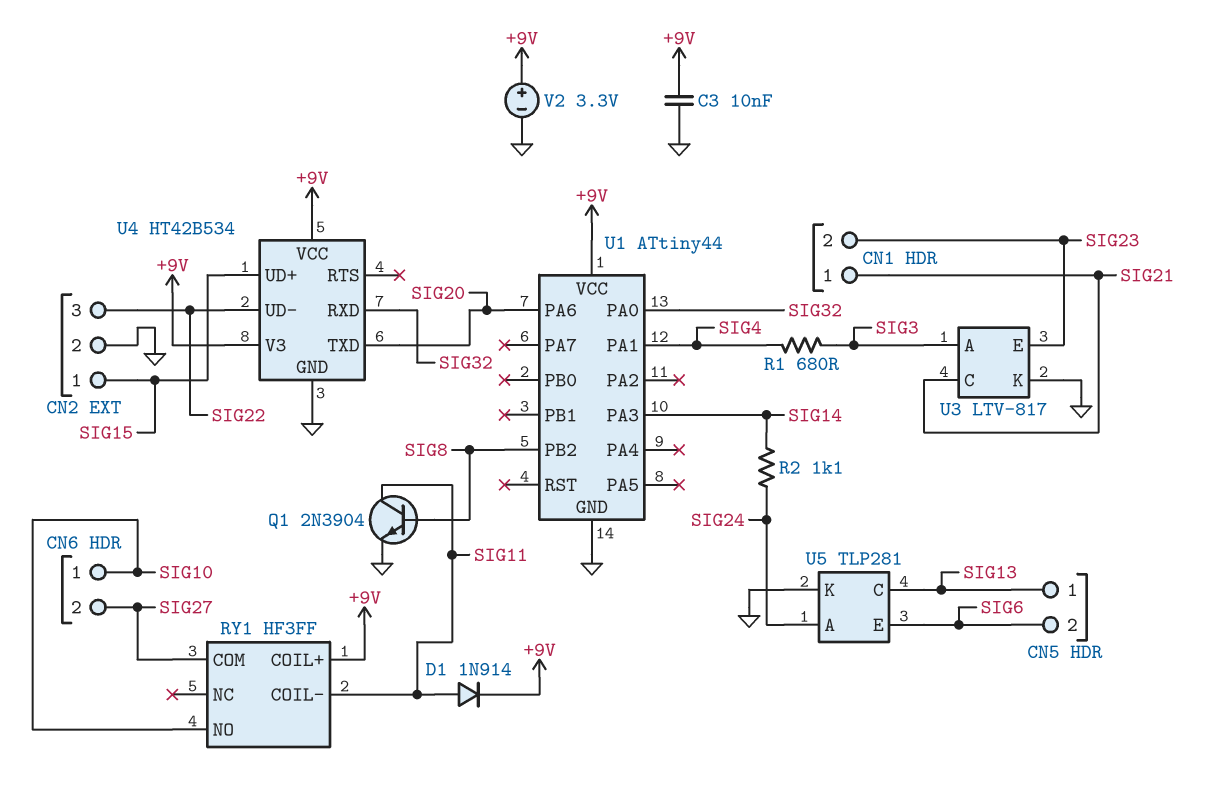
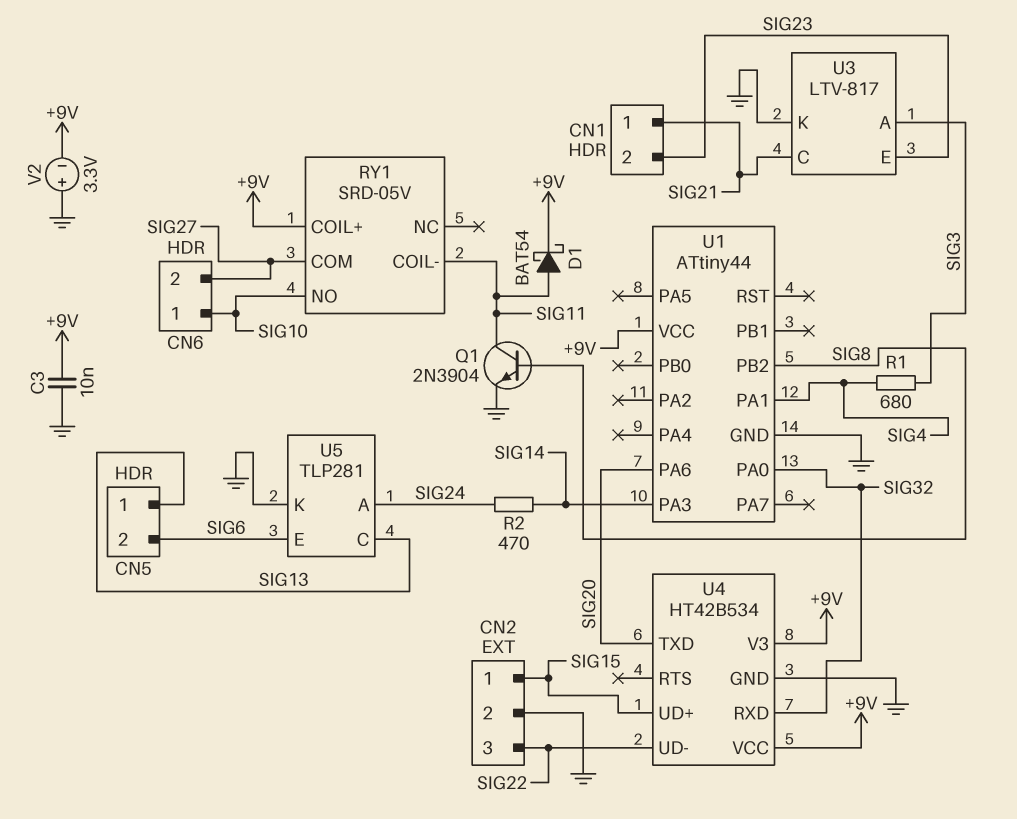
D1: diode 1N914 (A SIG11, K +9V) -> schottky BAT54 (A SIG11, K +9V)
R2: 1.1k (SIG14, SIG24) -> 470 (SIG14, SIG24)
RY1: HF3FF -> SRD-05V
V2: 3.3V (plus +9V, minus GND) -> 3.3V (plus GND, minus +9V)

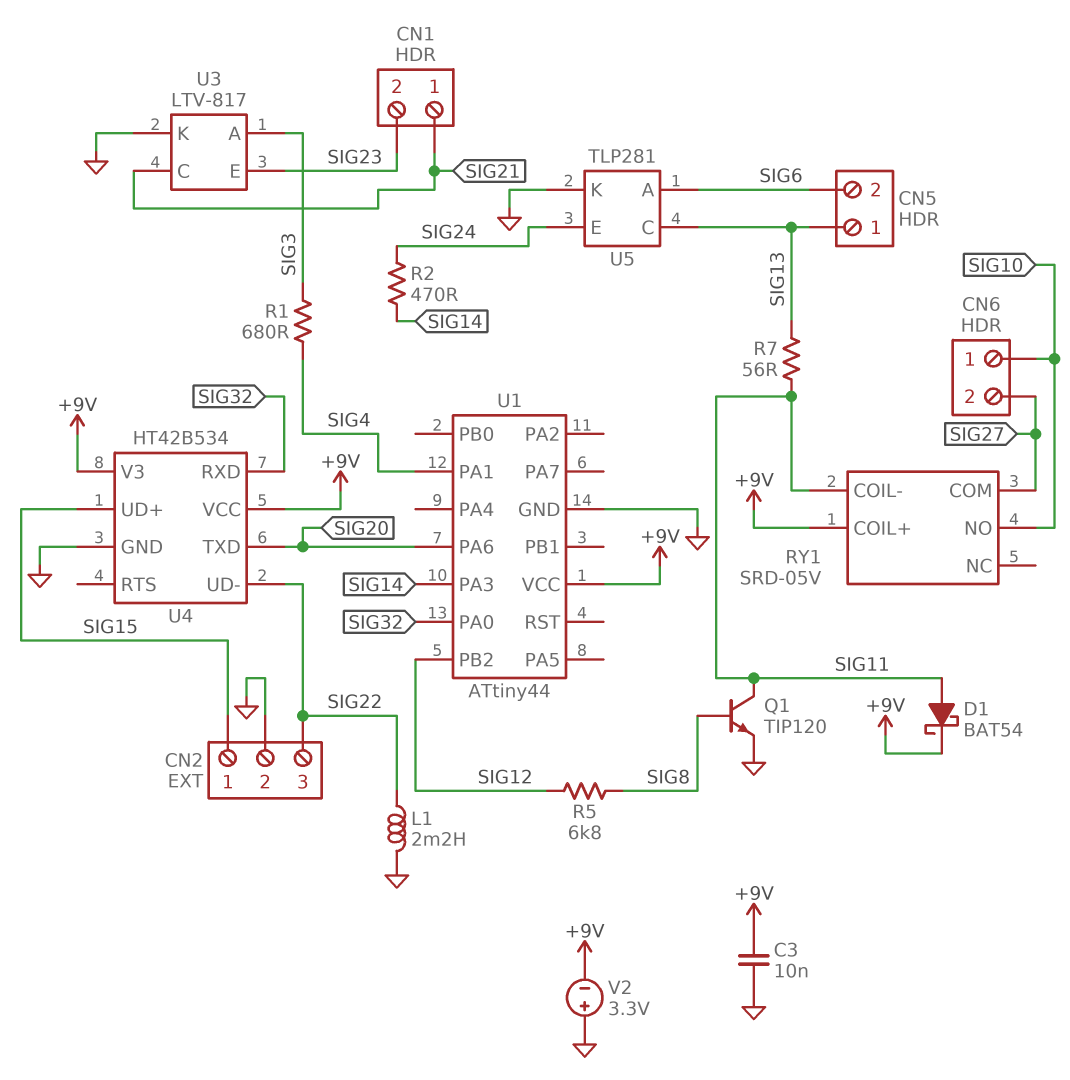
L1: none -> 2.2mH (GND, SIG22)
Q1: NPN 2N3904 (B SIG8, C SIG11, E GND) -> NPN TIP120 (B SIG8, C SIG11, E GND)
R5: none -> 6.8k (SIG8, SIG12)
R7: none -> 56 (SIG11, SIG13)
U1 pin PB2: SIG8 -> SIG12
U5 pin A: SIG24 -> SIG6
U5 pin E: SIG6 -> SIG24

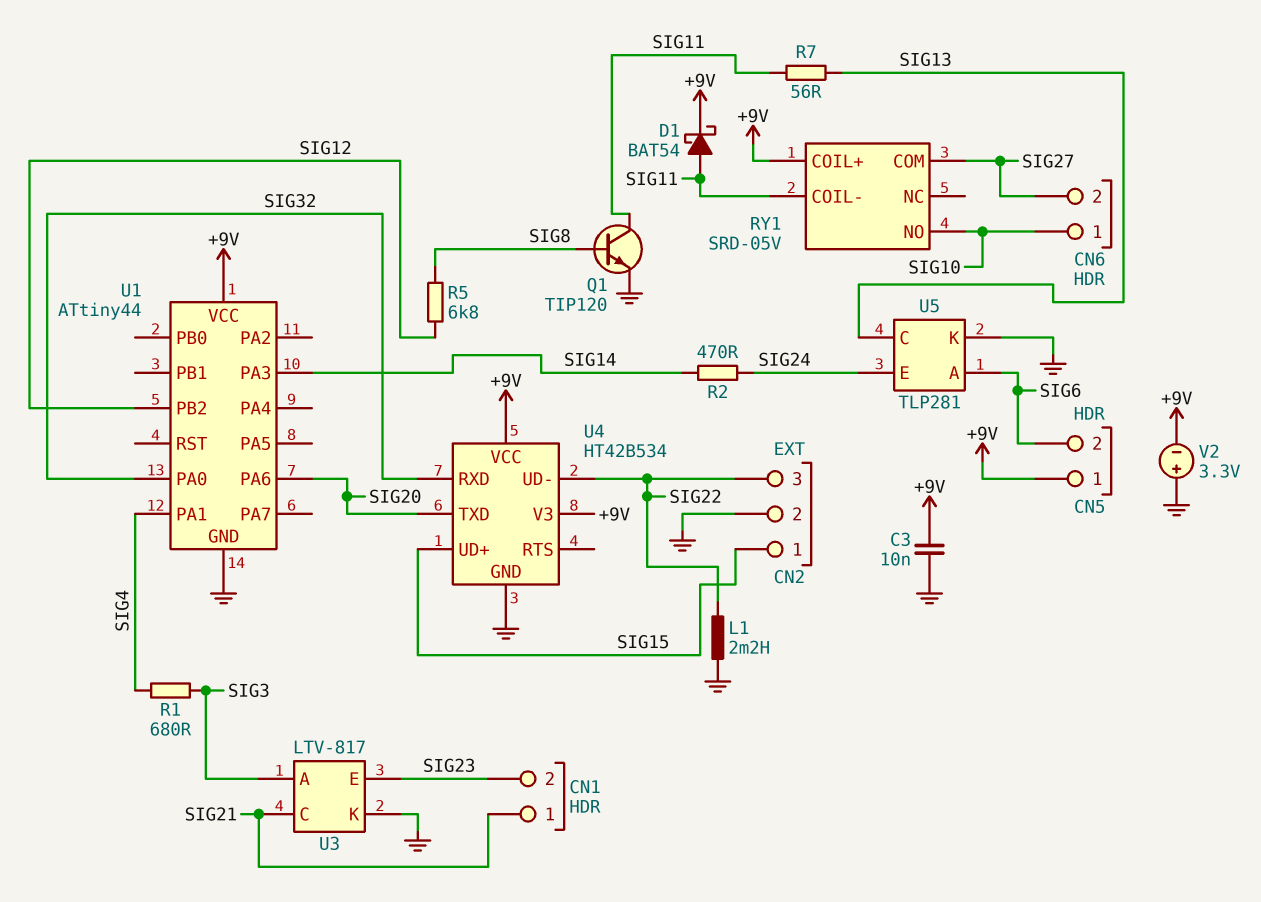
CN5 pin 1: SIG13 -> +9V

